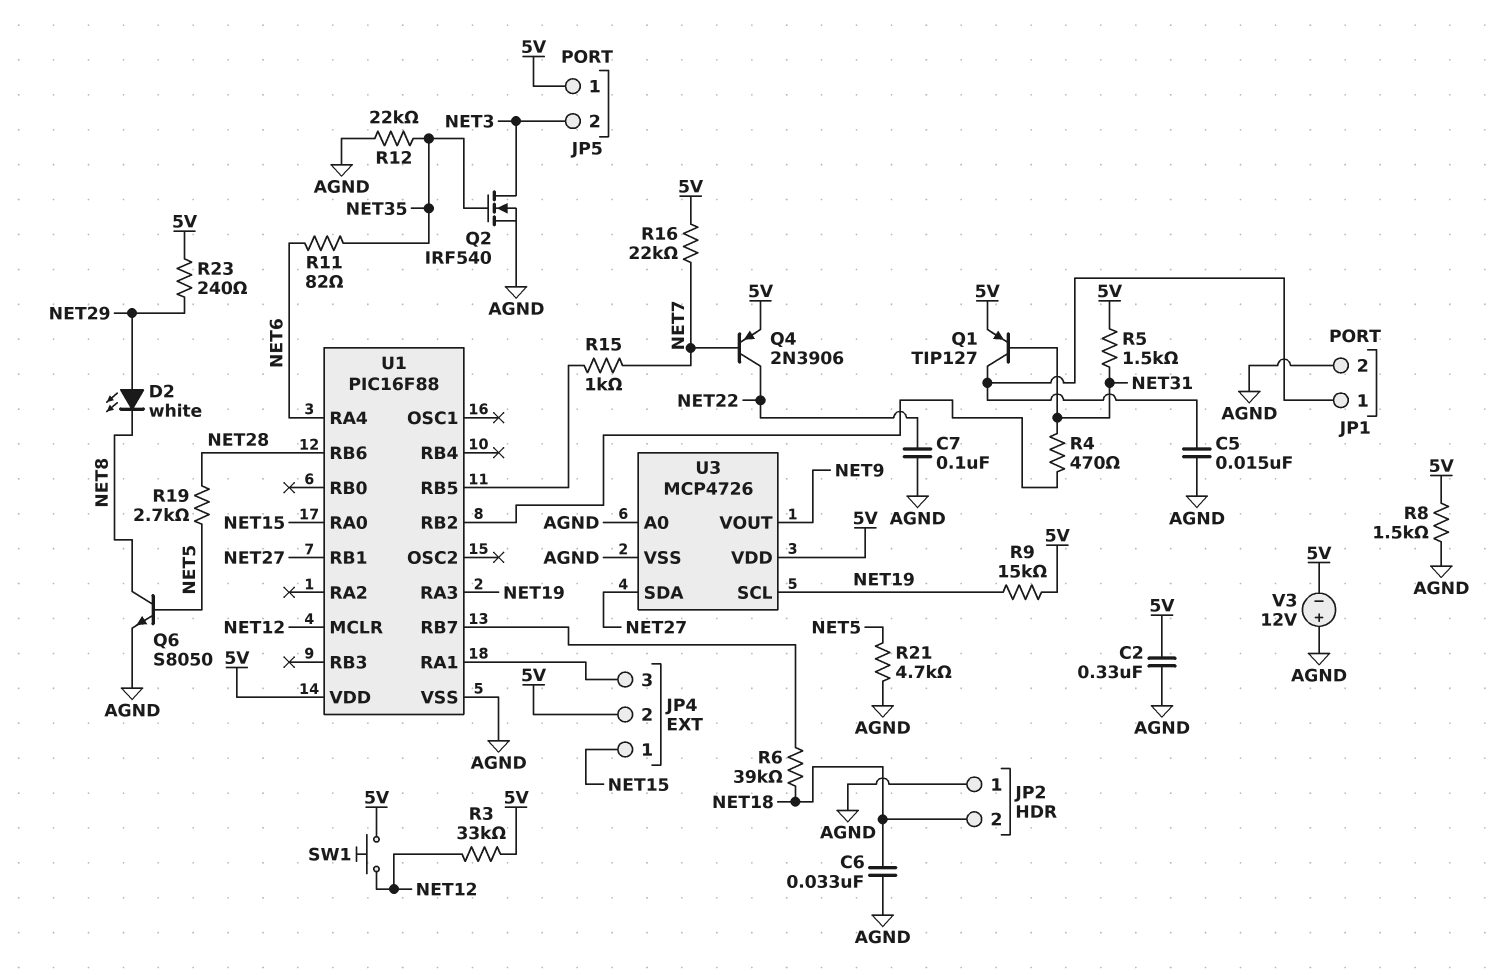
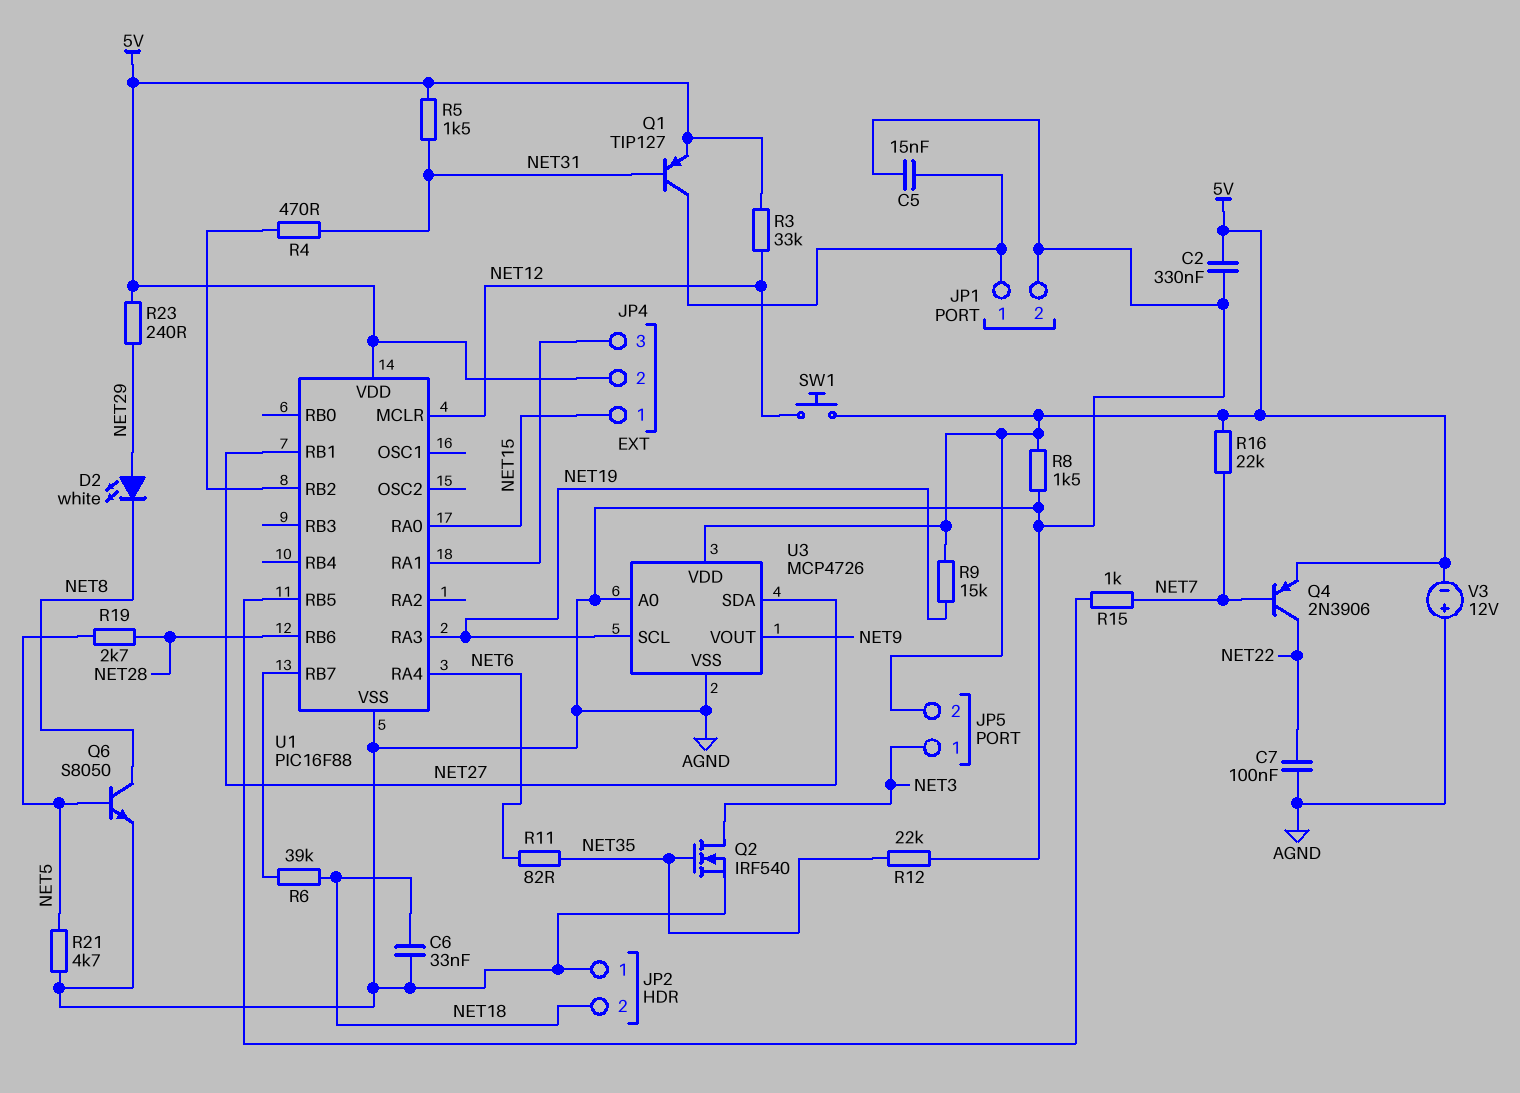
JP5 pin 1: 5V -> NET3
JP5 pin 2: NET3 -> 5V

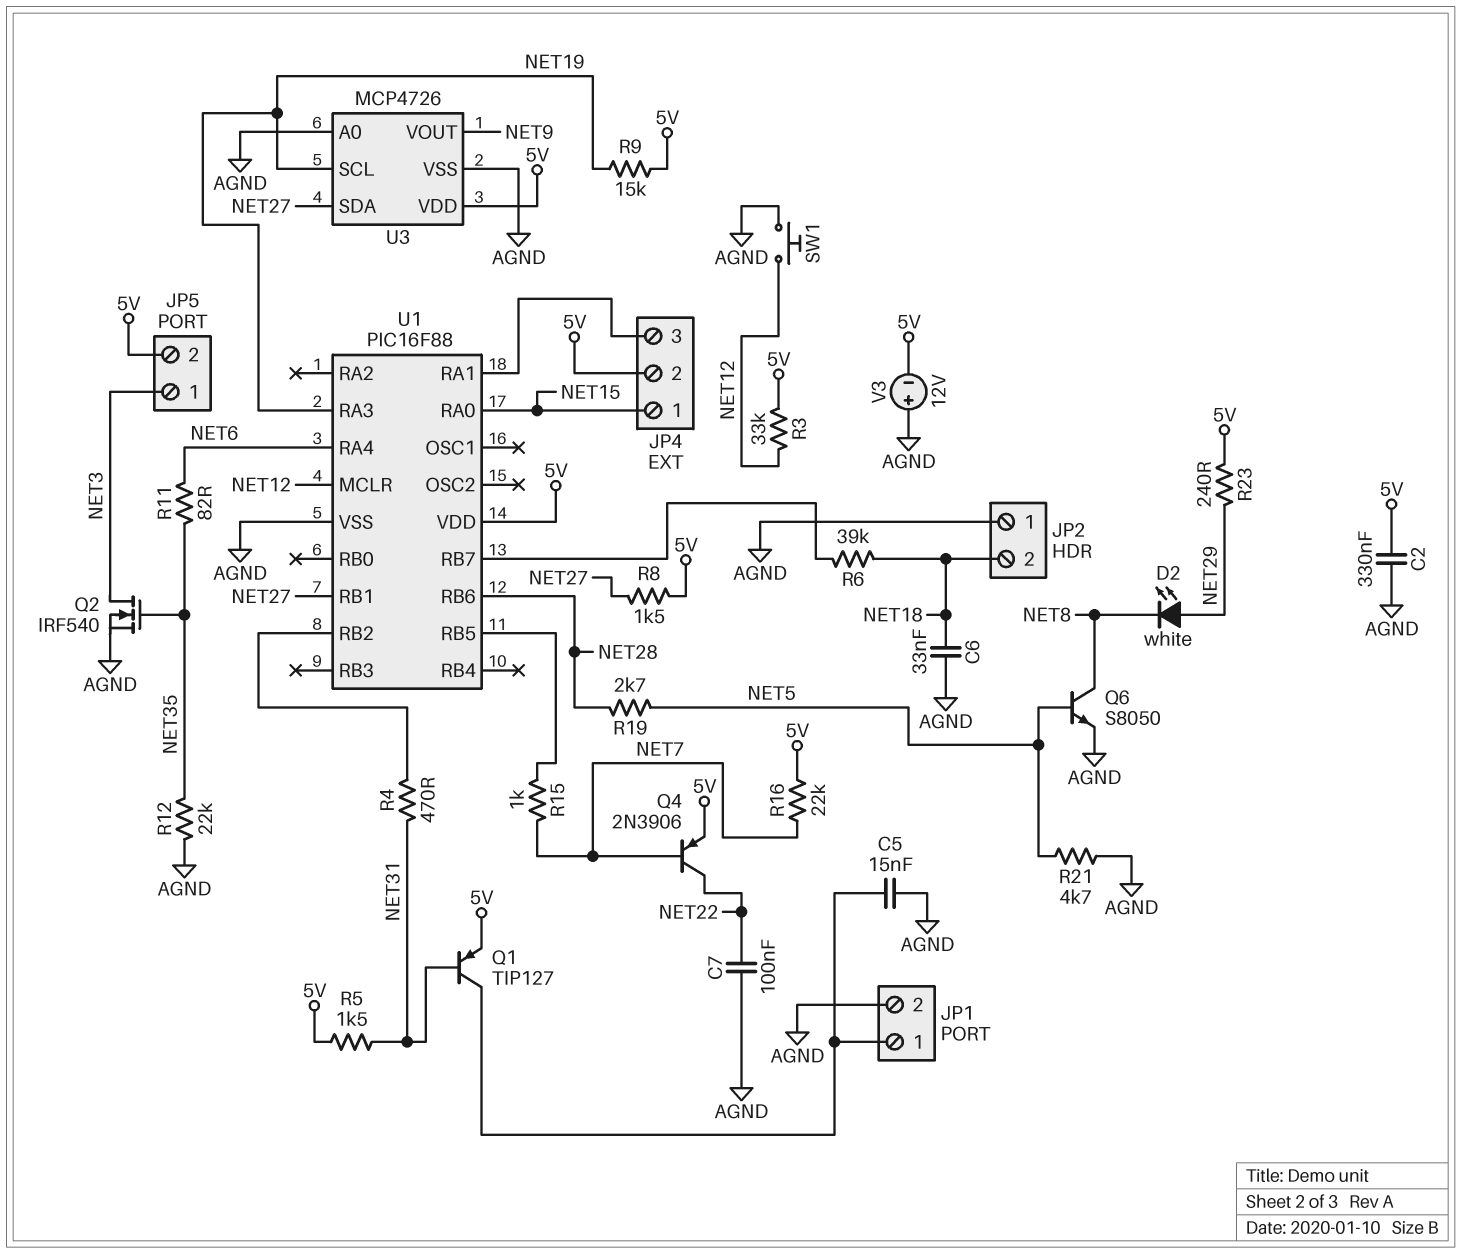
R8: 1.5k (5V, AGND) -> 1.5k (5V, NET27)
SW1: button (5V, NET12) -> button (AGND, NET12)

